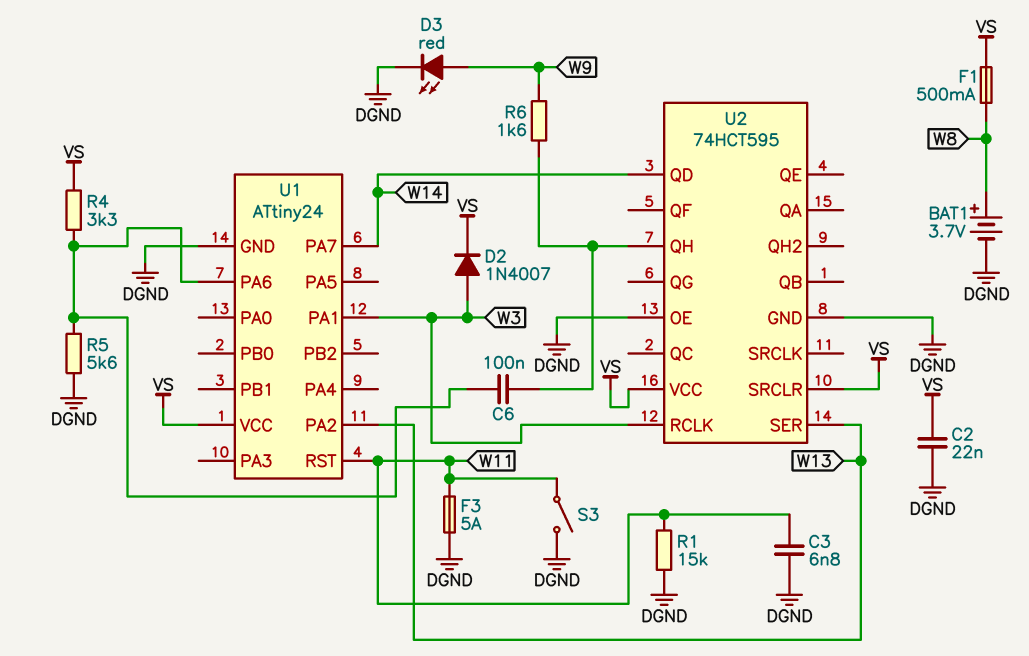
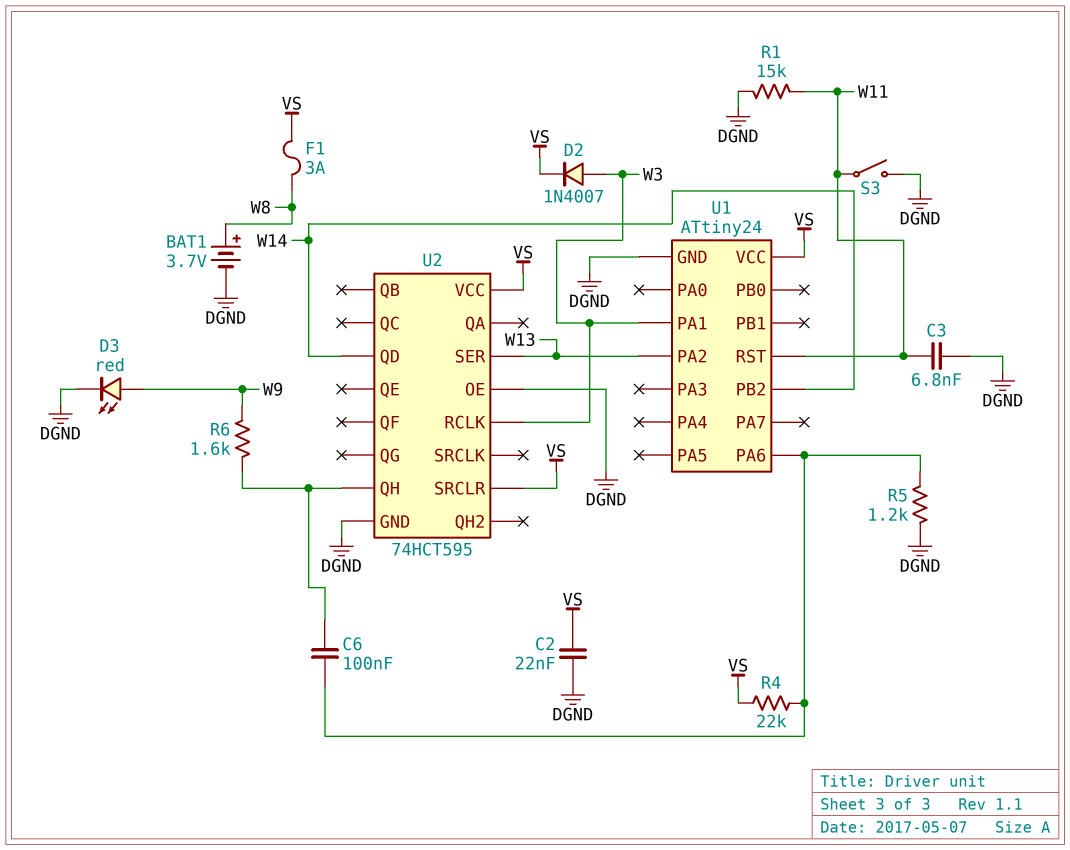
F1: 500mA (VS, W8) -> 3A (VS, W8)
F3: 5A (DGND, W11) -> none
R4: 3.3k (U1/PA6, VS) -> 22k (U1/PA6, VS)
R5: 5.6k (DGND, U1/PA6) -> 1.2k (DGND, U1/PA6)
U1 pin PA7: W14 -> none
U1 pin PB2: none -> W14

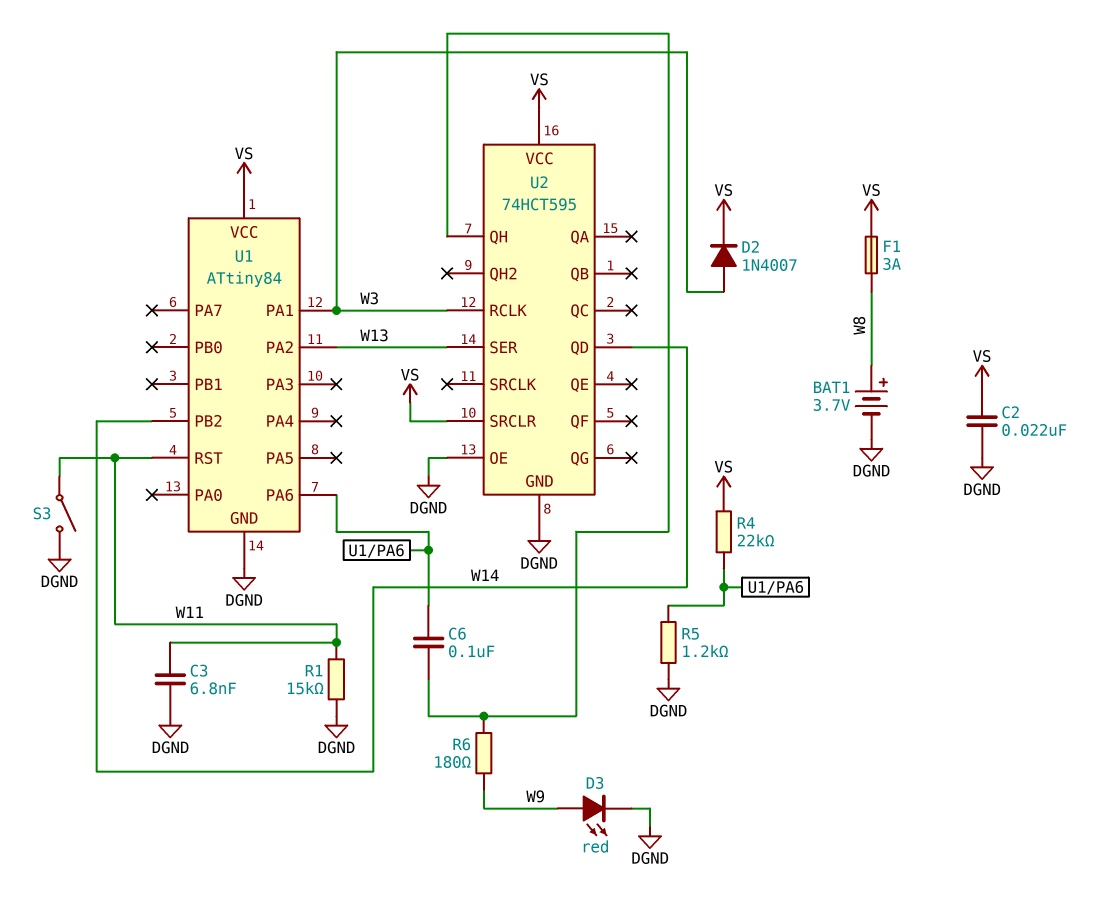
R6: 1.6k (U2/QH, W9) -> 180 (U2/QH, W9)
U1: ATtiny24 -> ATtiny84

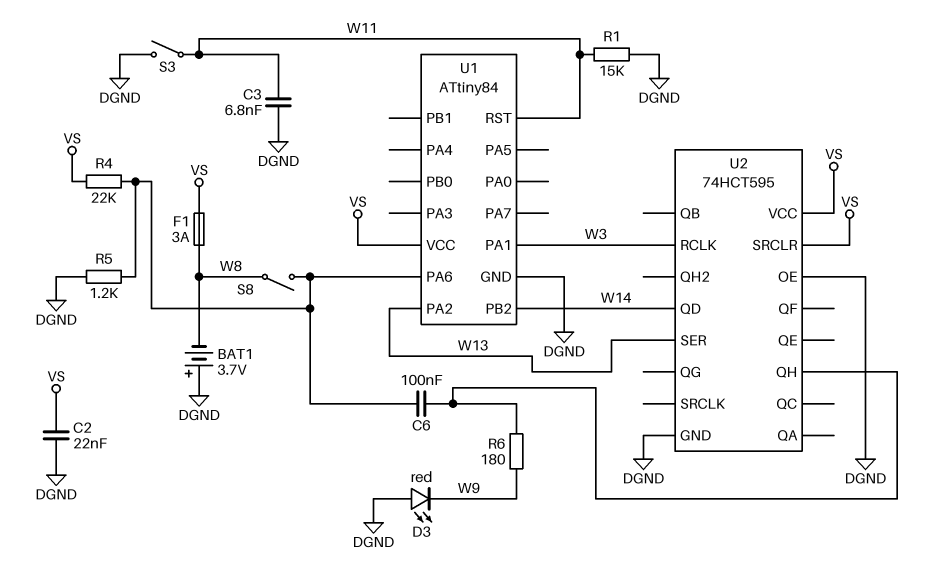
BAT1: 3.7V (plus W8, minus DGND) -> 3.7V (plus DGND, minus W8)
D2: diode 1N4007 (A W3, K VS) -> none
D3: LED red (A W9, K DGND) -> LED red (A DGND, K W9)
S8: none -> switch (U1/PA6, W8)

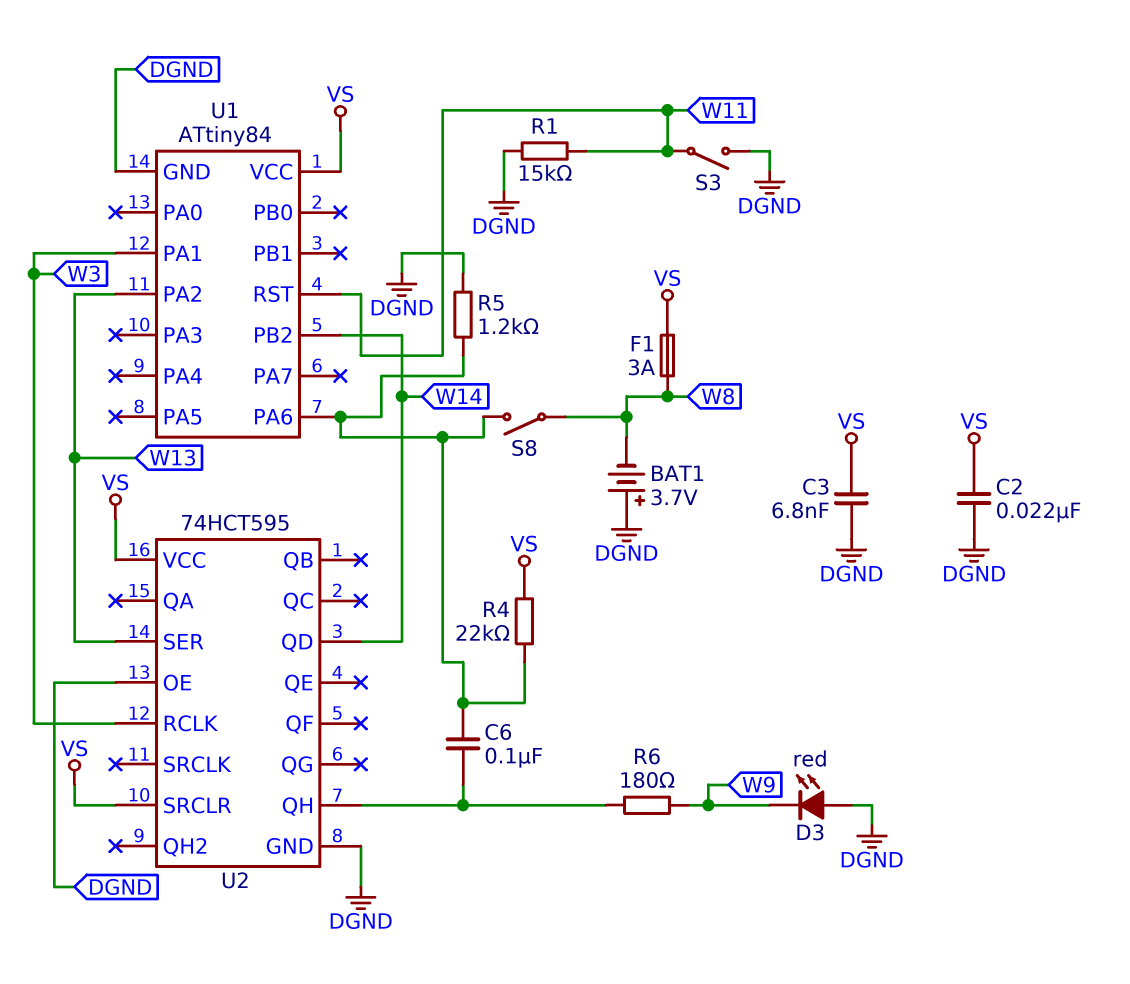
C3: 6.8nF (DGND, W11) -> 6.8nF (DGND, VS)

